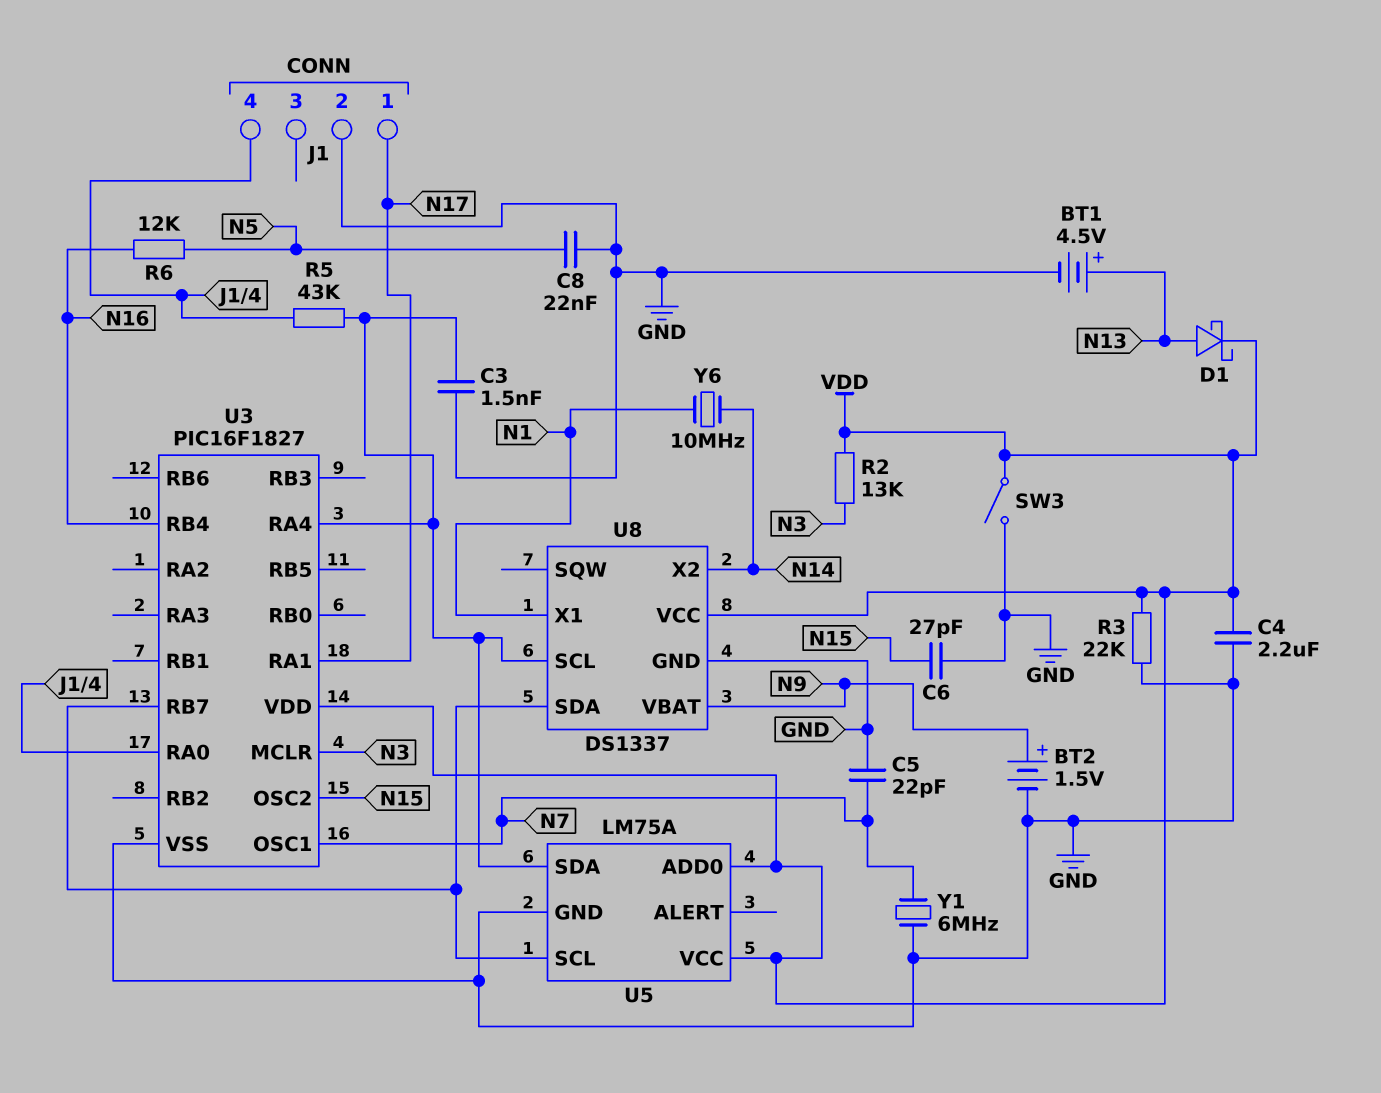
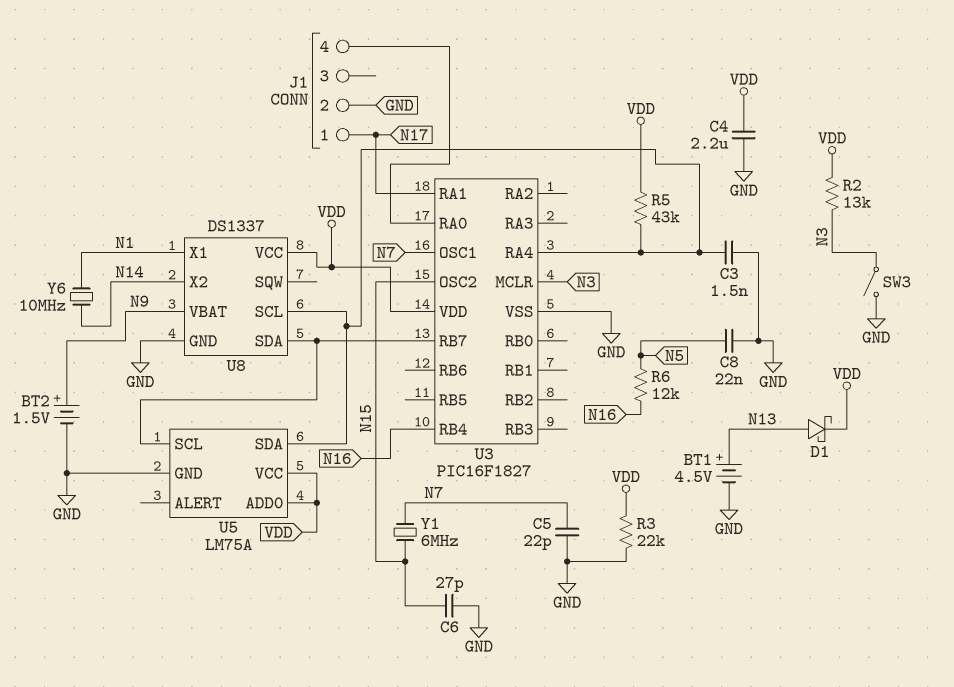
R5: 43k (J1/4, U3/RA4) -> 43k (U3/RA4, VDD)
SW3: switch (GND, VDD) -> switch (GND, N3)
Y1: 6MHz (GND, N7) -> 6MHz (N7, N15)

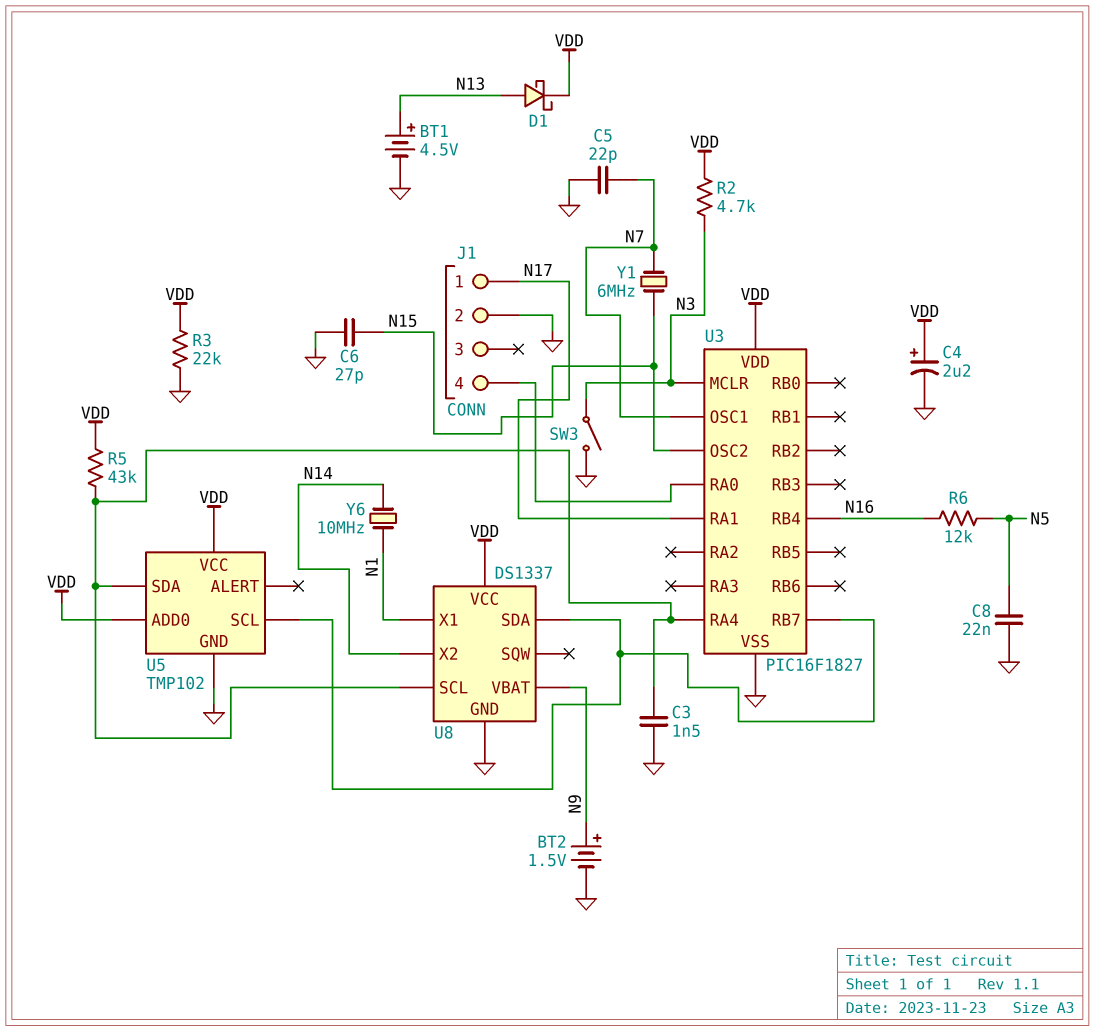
C4: 2.2uF (GND, VDD) -> 2.2uF (plus VDD, minus GND)
R2: 13k (N3, VDD) -> 4.7k (N3, VDD)
U5: LM75A -> TMP102

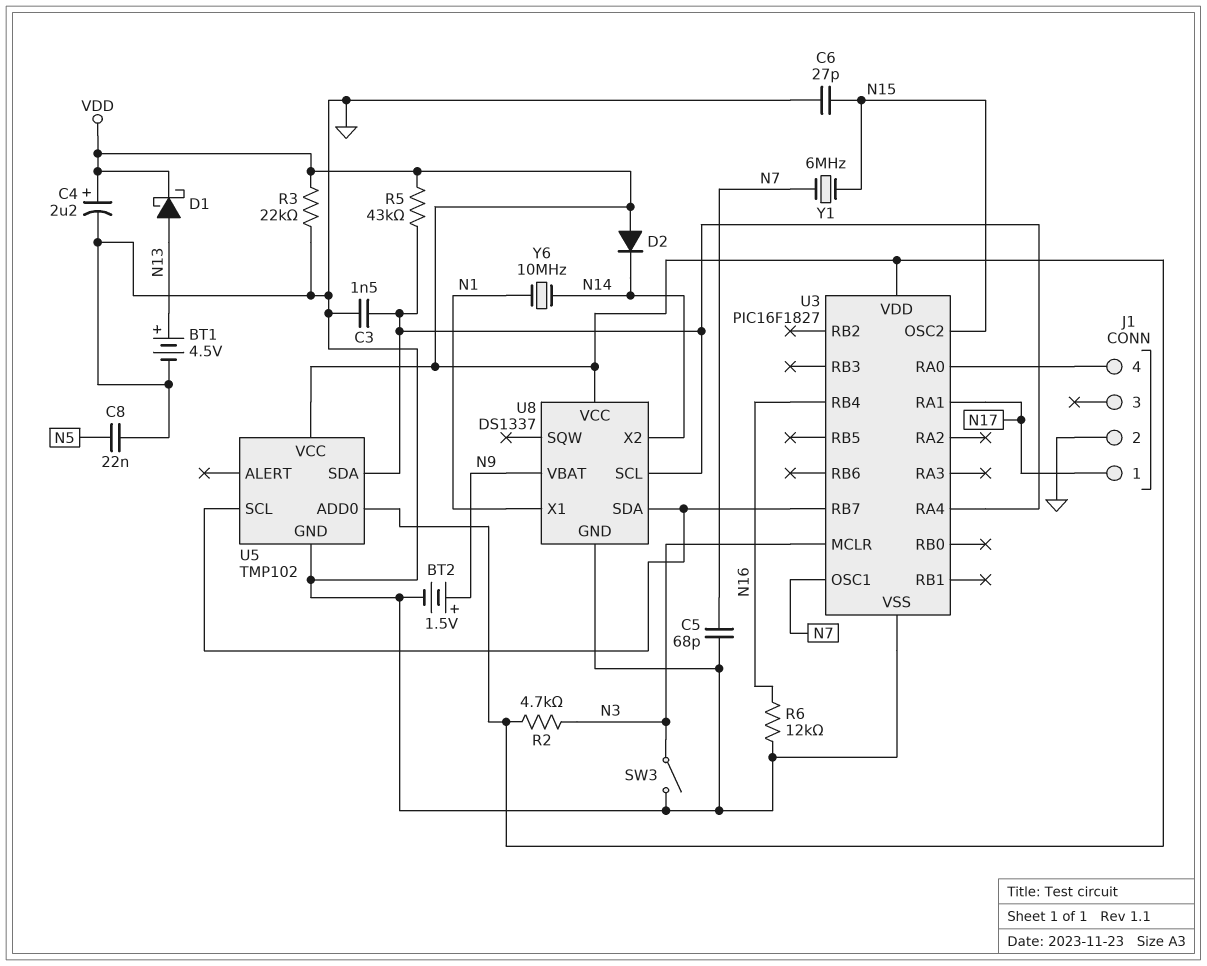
C5: 22pF (GND, N7) -> 68pF (GND, N7)
D2: none -> diode (A VDD, K N14)
R6: 12k (N5, N16) -> 12k (GND, N16)

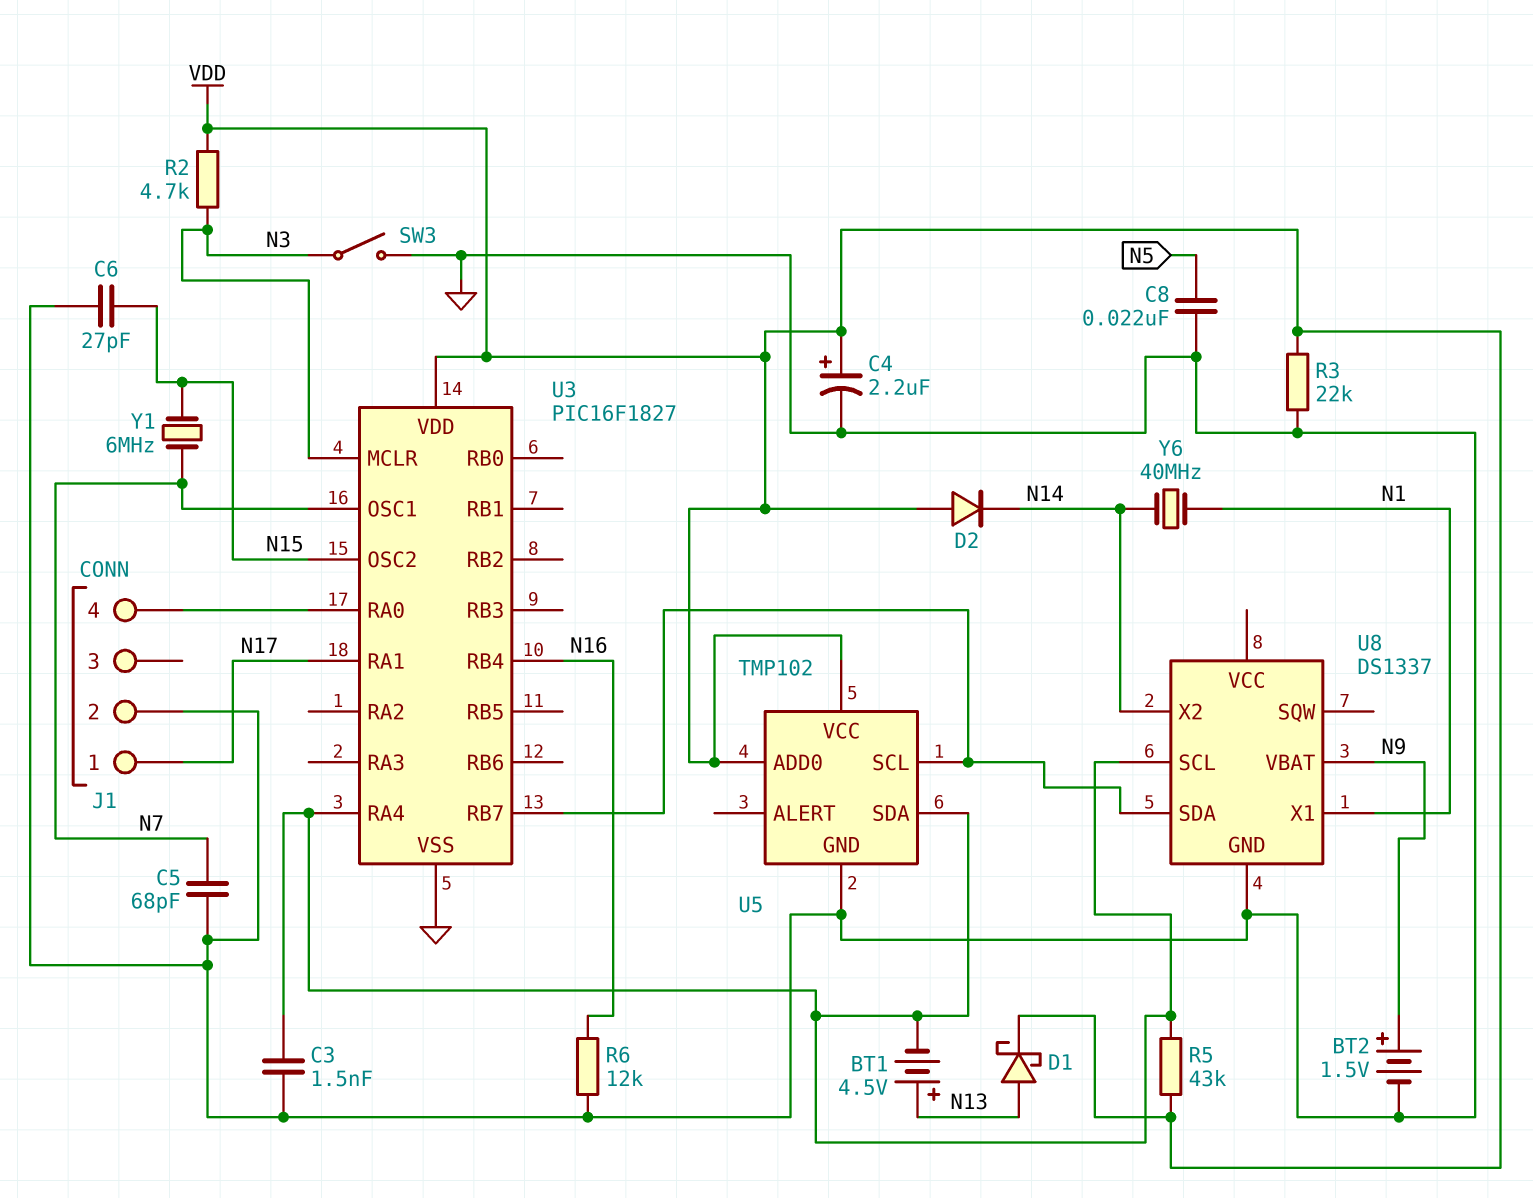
BT1: 4.5V (plus N13, minus GND) -> 4.5V (plus N13, minus U3/RA4)
U8 pin VCC: VDD -> none
Y6: 10MHz (N1, N14) -> 40MHz (N1, N14)

